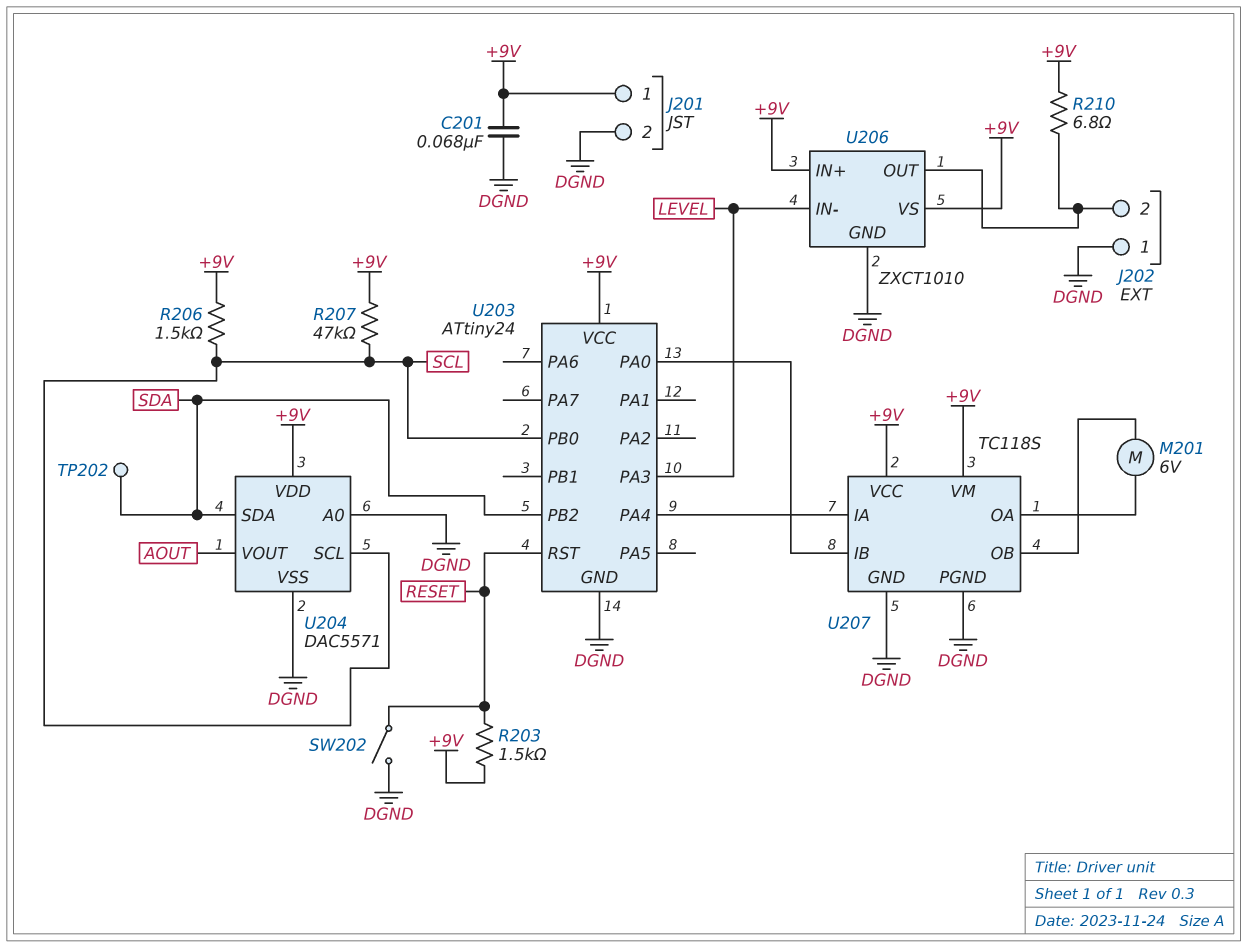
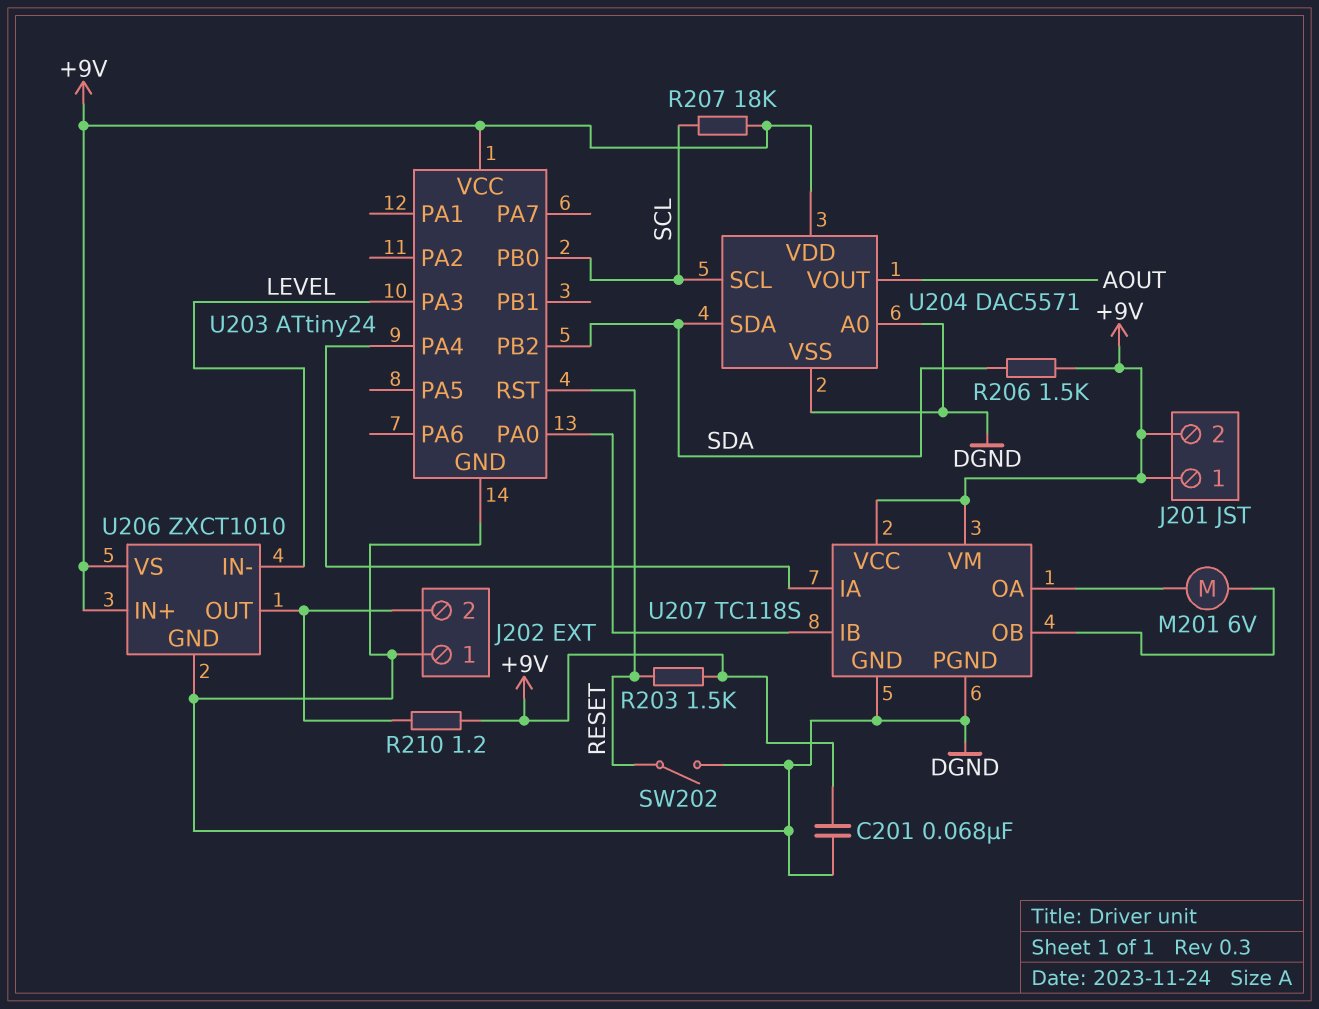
J201 pin 2: DGND -> +9V
R206: 1.5k (+9V, SCL) -> 1.5k (+9V, SDA)
R207: 47k (+9V, SCL) -> 18k (+9V, SCL)
R210: 6.8 (+9V, J202/2) -> 1.2 (+9V, J202/2)
TP202: test point (SDA) -> none

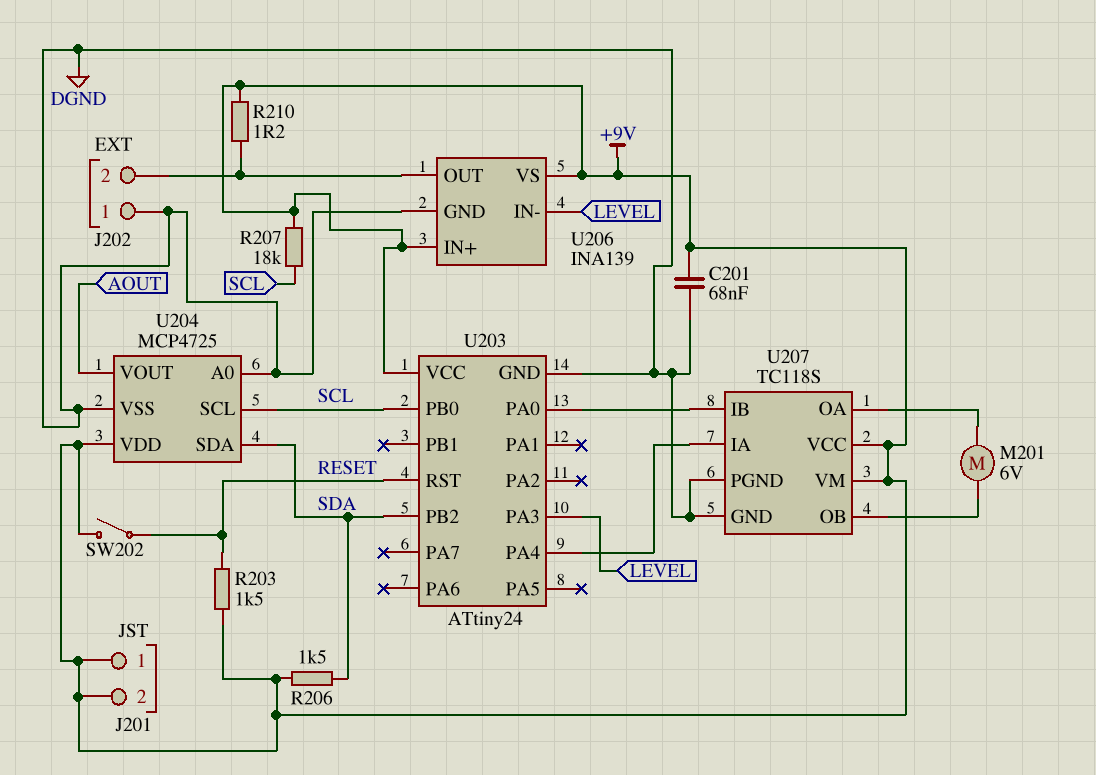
SW202: switch (DGND, RESET) -> switch (+9V, RESET)
U204: DAC5571 -> MCP4725
U206: ZXCT1010 -> INA139

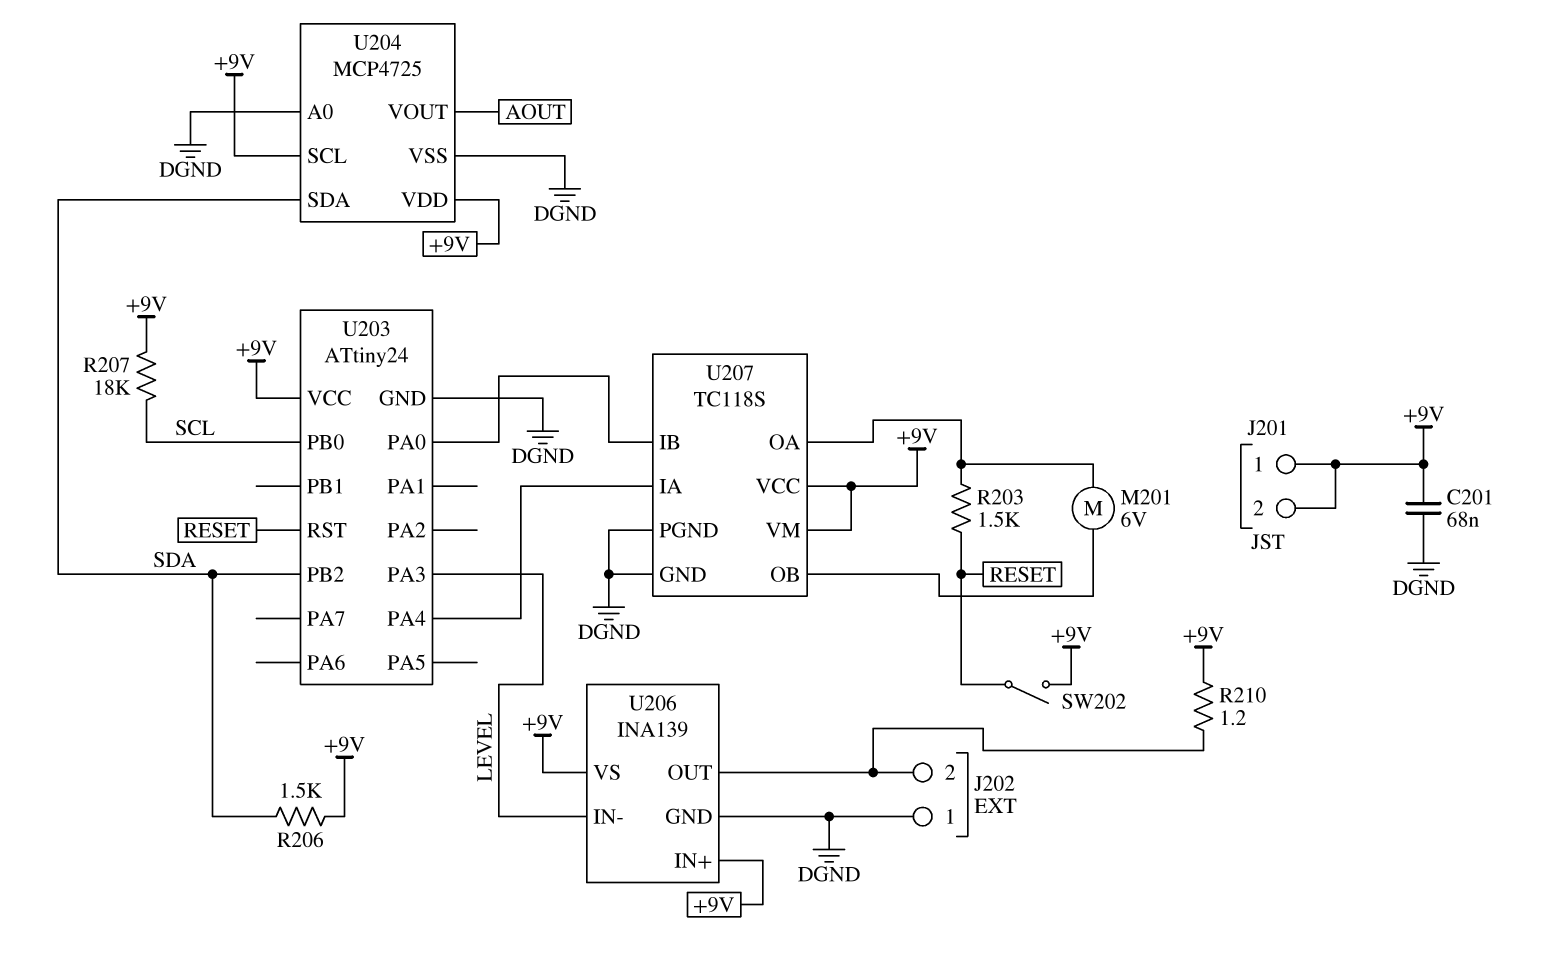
R203: 1.5k (+9V, RESET) -> 1.5k (RESET, U207/OA)
U204 pin SCL: SCL -> +9V

